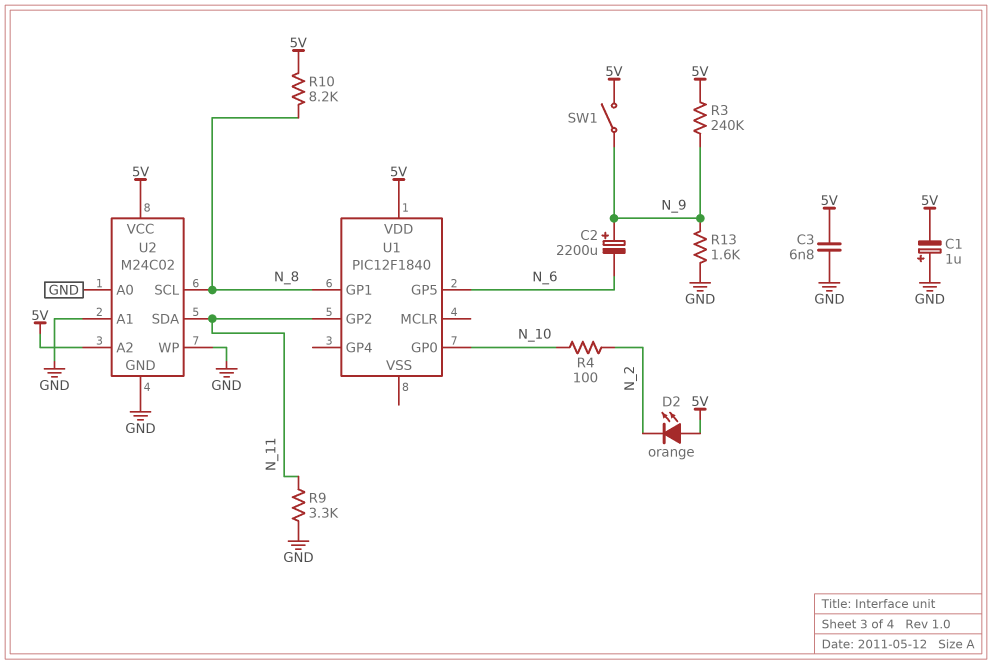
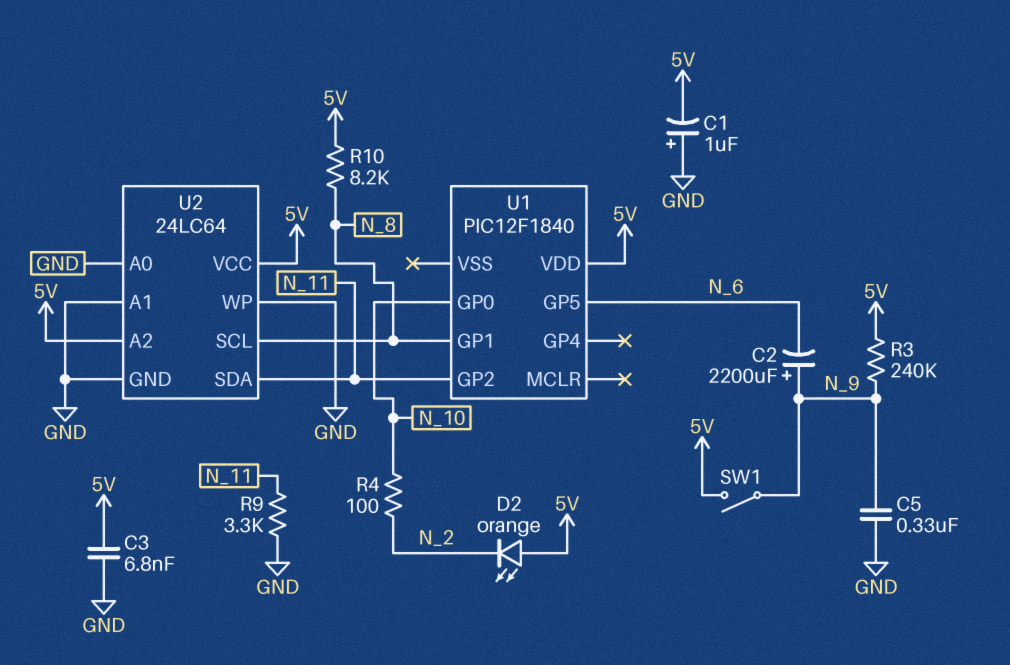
C5: none -> 330nF (GND, N_9)
R13: 1.6k (GND, N_9) -> none
U2: M24C02 -> 24LC64

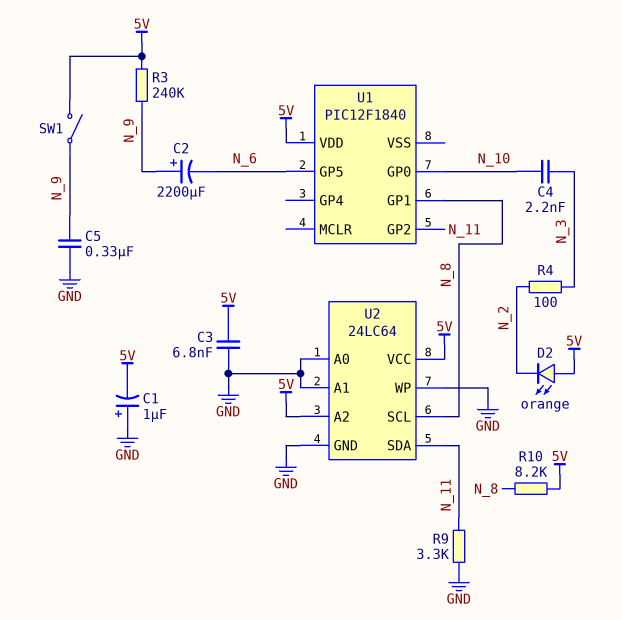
C4: none -> 2.2nF (N_3, N_10)
R4: 100 (N_2, N_10) -> 100 (N_2, N_3)

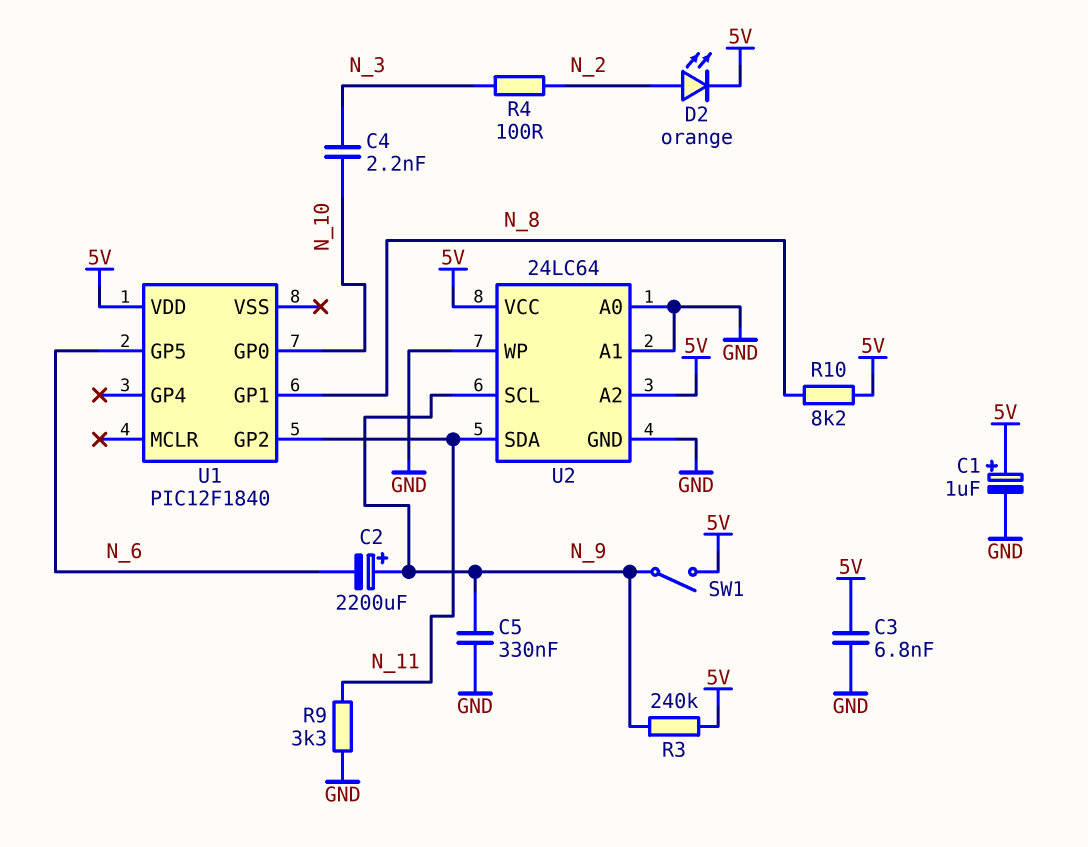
C1: 1uF (plus GND, minus 5V) -> 1uF (plus 5V, minus GND)
D2: LED orange (A 5V, K N_2) -> LED orange (A N_2, K 5V)
U2 pin SCL: N_8 -> N_9

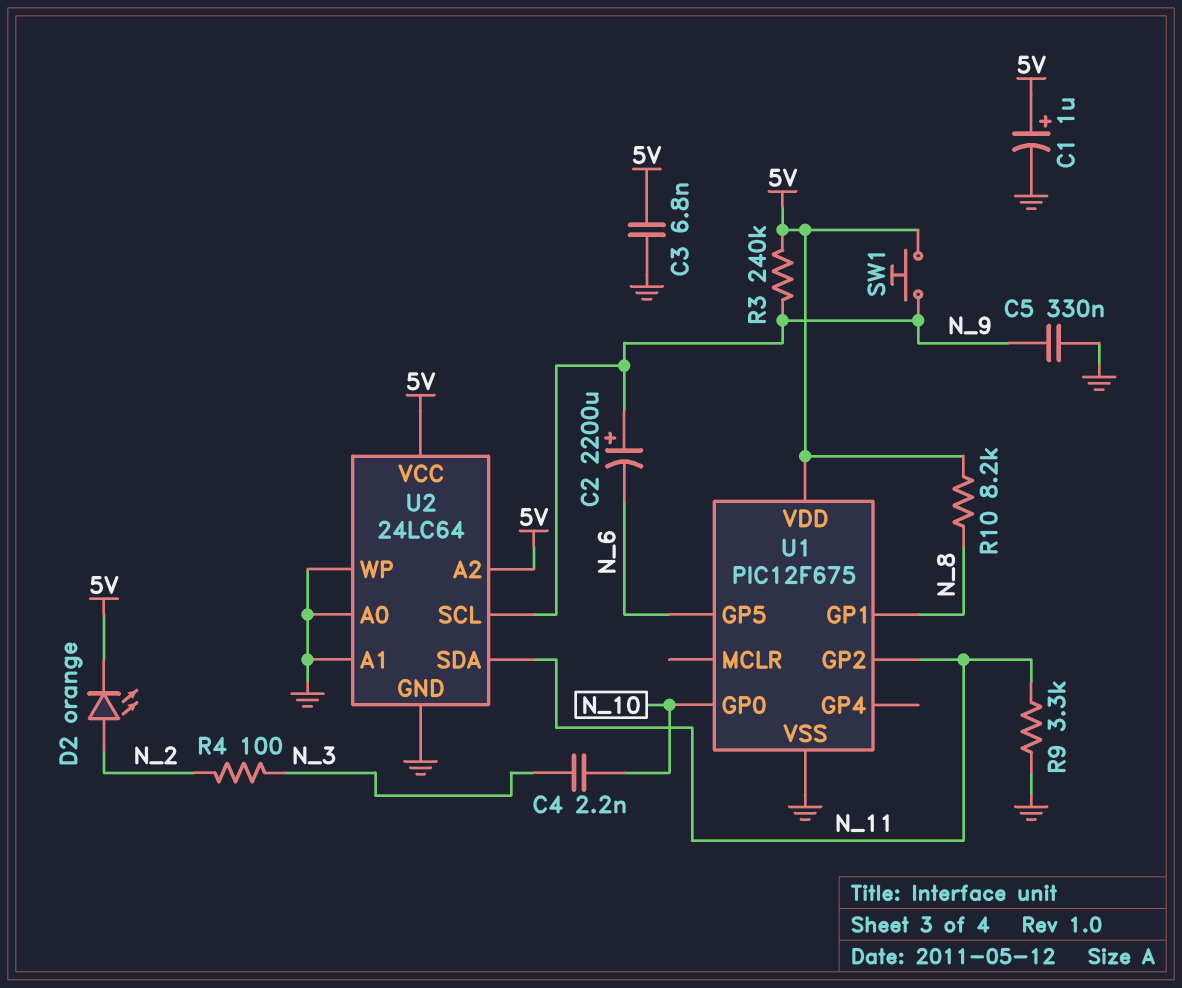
SW1: switch (5V, N_9) -> button (5V, N_9)
U1: PIC12F1840 -> PIC12F675
U1 pin VSS: none -> GND

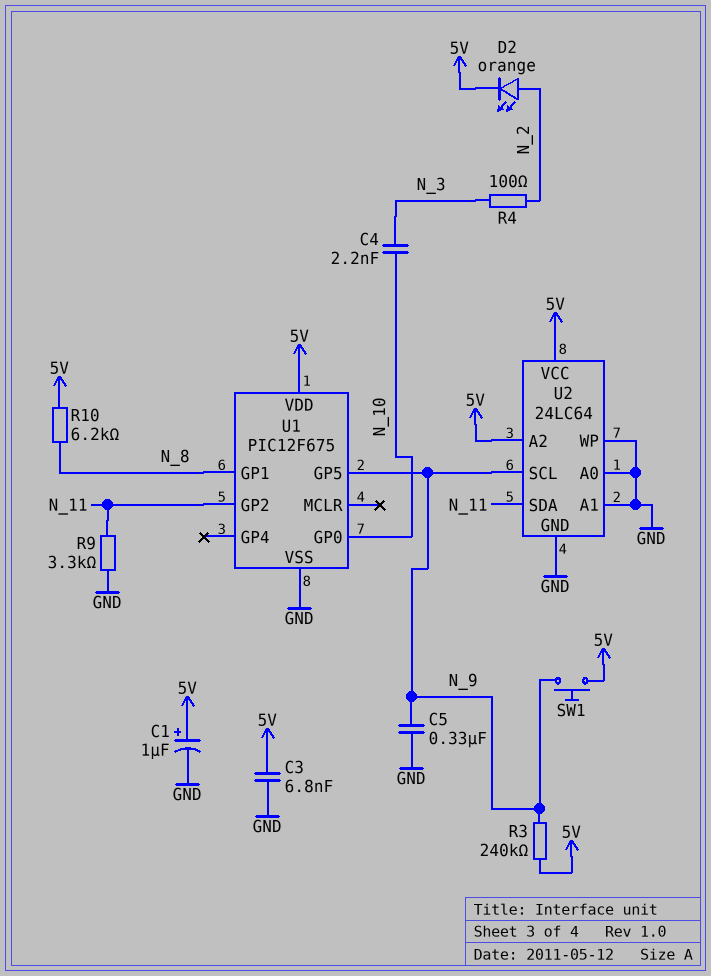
C2: 2200uF (plus N_9, minus N_6) -> none
R10: 8.2k (5V, N_8) -> 6.2k (5V, N_8)
U1 pin GP5: N_6 -> N_9

